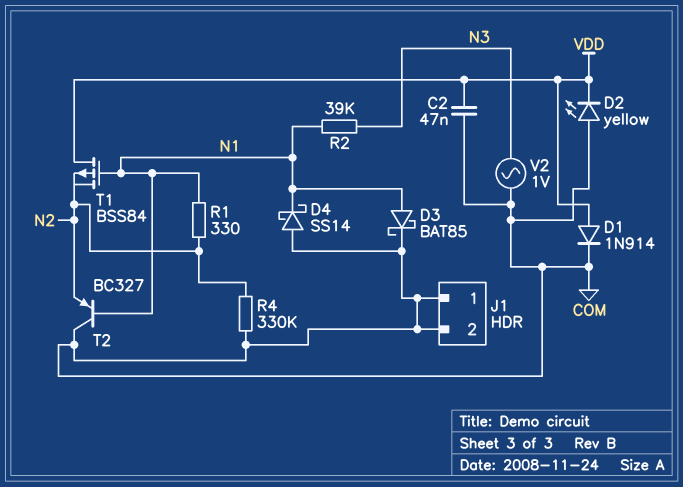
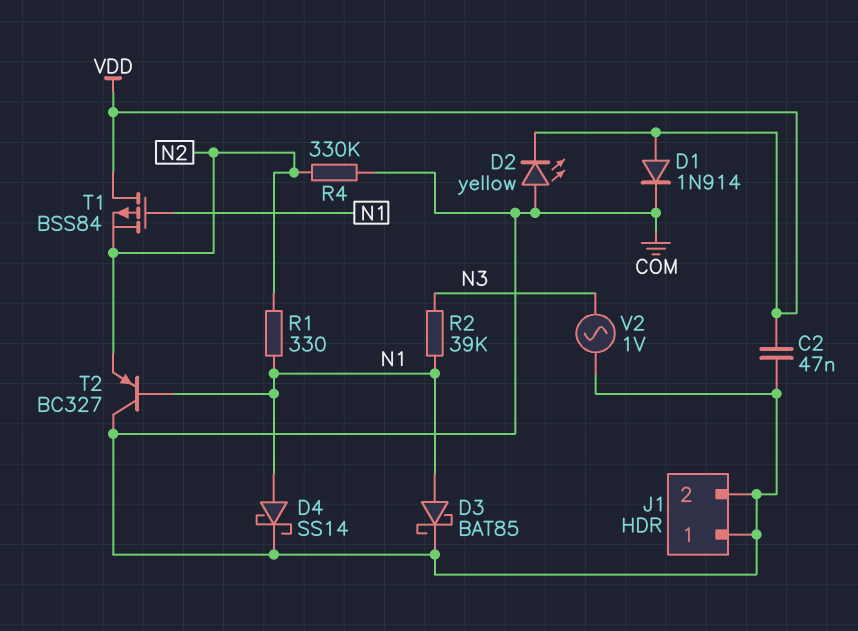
D4: schottky SS14 (A COM, K N1) -> schottky SS14 (A N1, K COM)

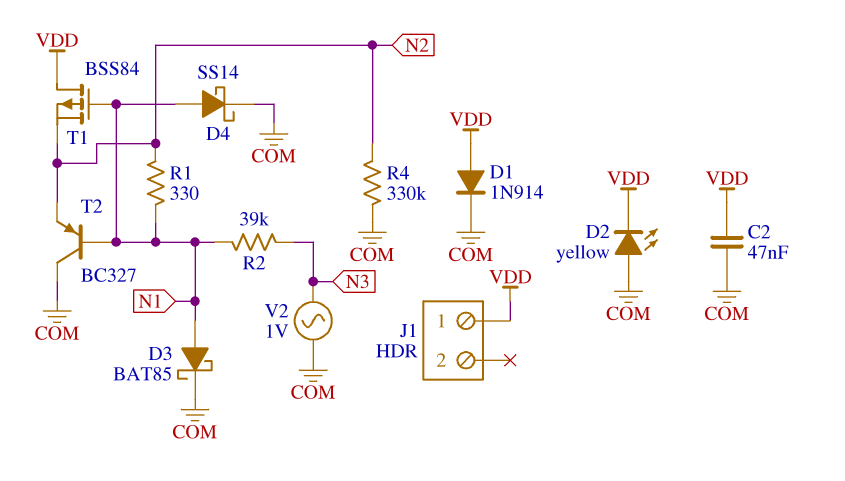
J1 pin 1: COM -> VDD
J1 pin 2: COM -> none

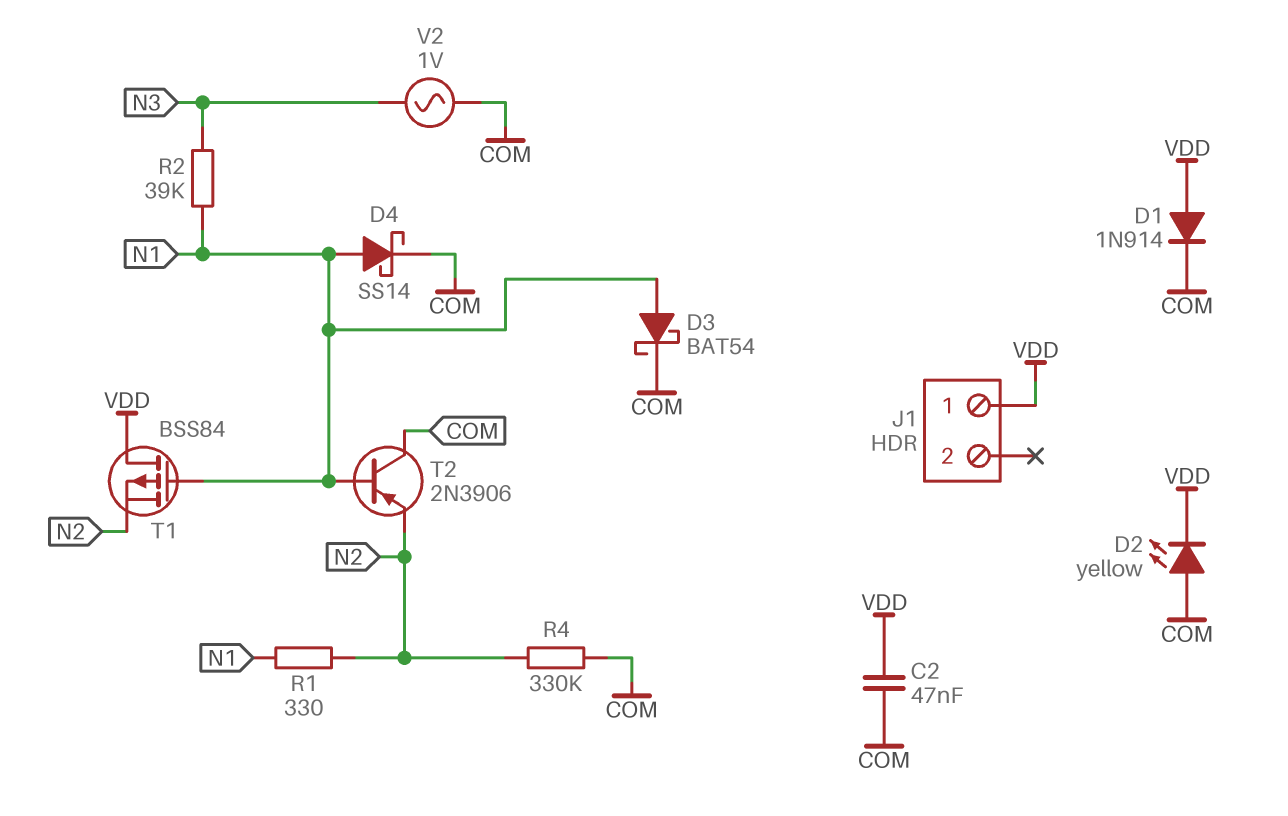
D3: schottky BAT85 (A N1, K COM) -> schottky BAT54 (A N1, K COM)
T2: PNP BC327 (B N1, C COM, E N2) -> PNP 2N3906 (B N1, C COM, E N2)

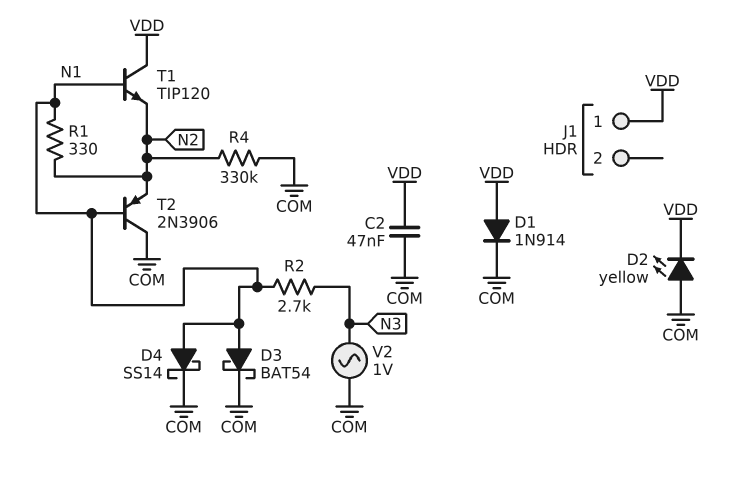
R2: 39k (N1, N3) -> 2.7k (N1, N3)
T1: PMOS BSS84 (G N1, D VDD, S N2) -> NPN TIP120 (B N1, C VDD, E N2)

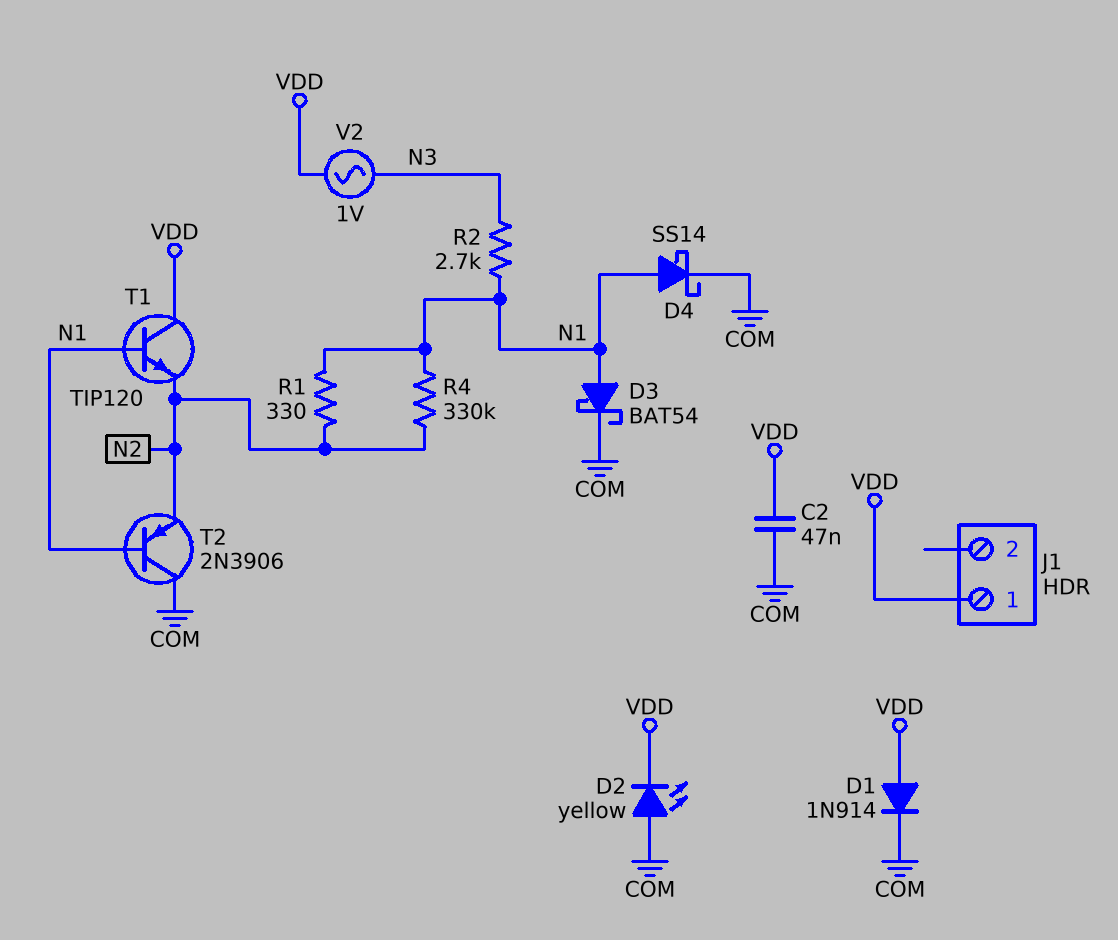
R4: 330k (COM, N2) -> 330k (N1, N2)
V2: AC 1V (COM, N3) -> AC 1V (N3, VDD)

